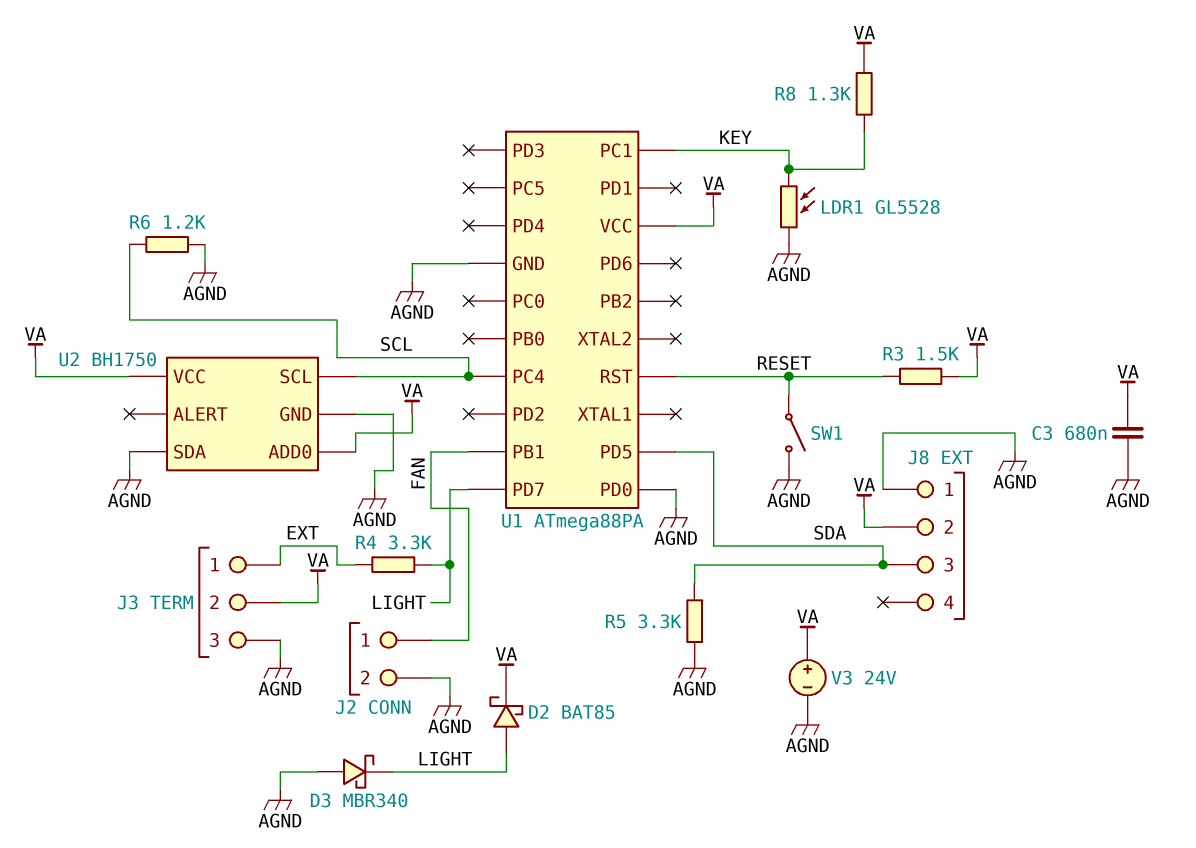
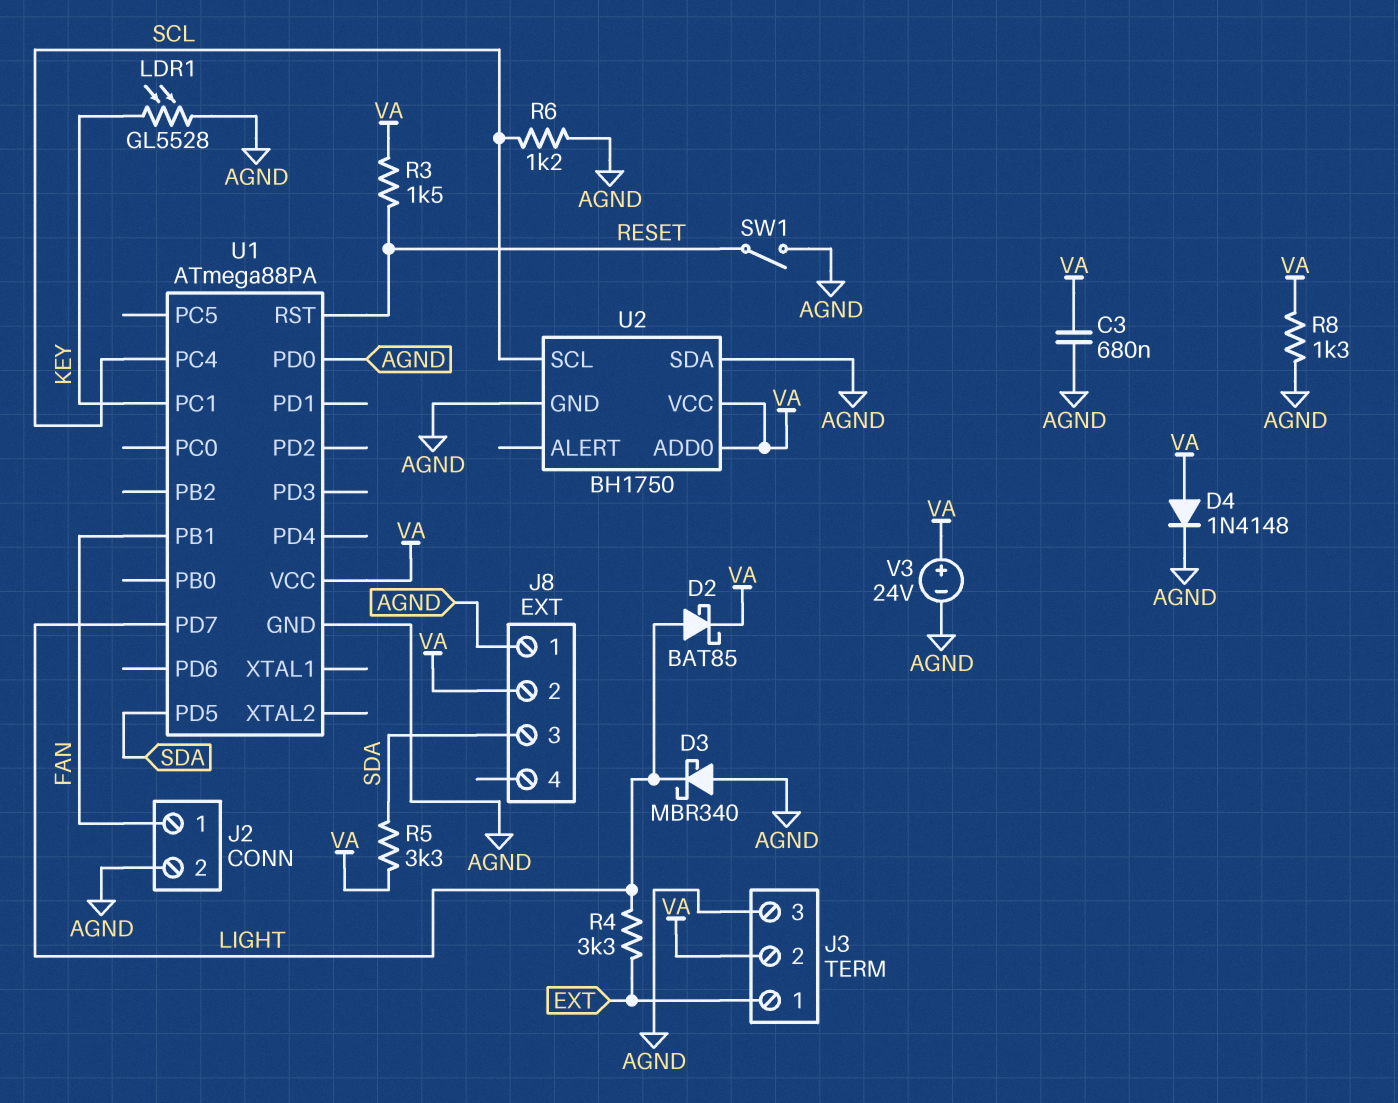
D4: none -> diode 1N4148 (A VA, K AGND)
R5: 3.3k (AGND, SDA) -> 3.3k (SDA, VA)
R8: 1.3k (KEY, VA) -> 1.3k (AGND, VA)

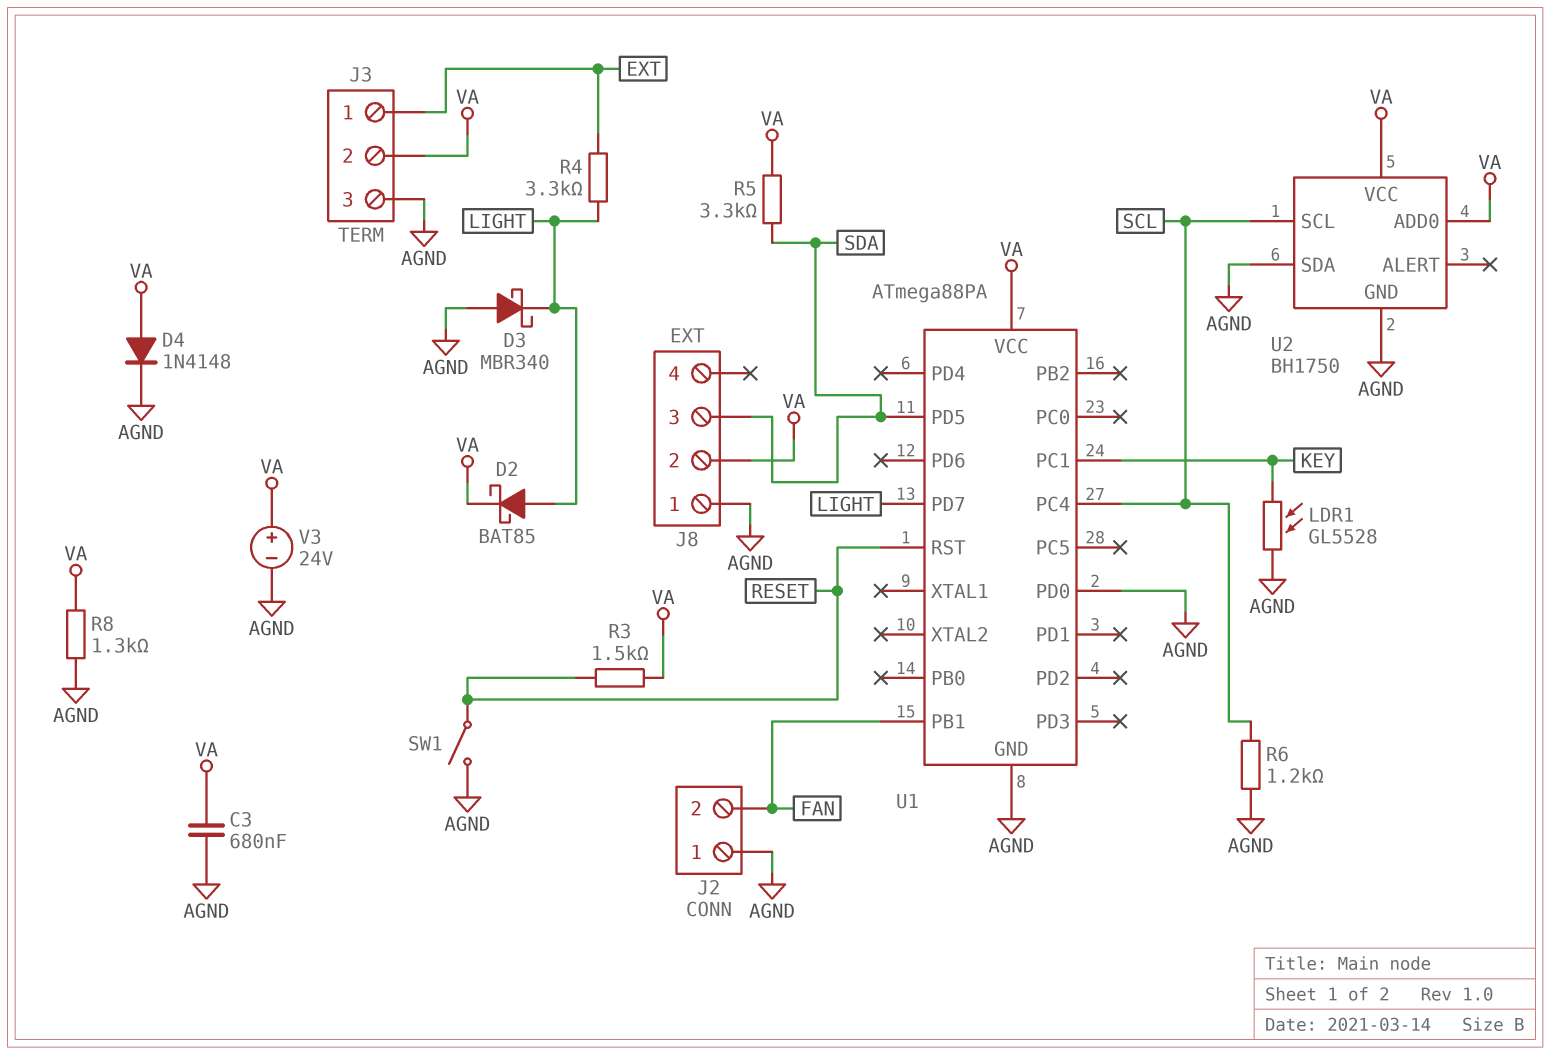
J2 pin 1: FAN -> AGND
J2 pin 2: AGND -> FAN

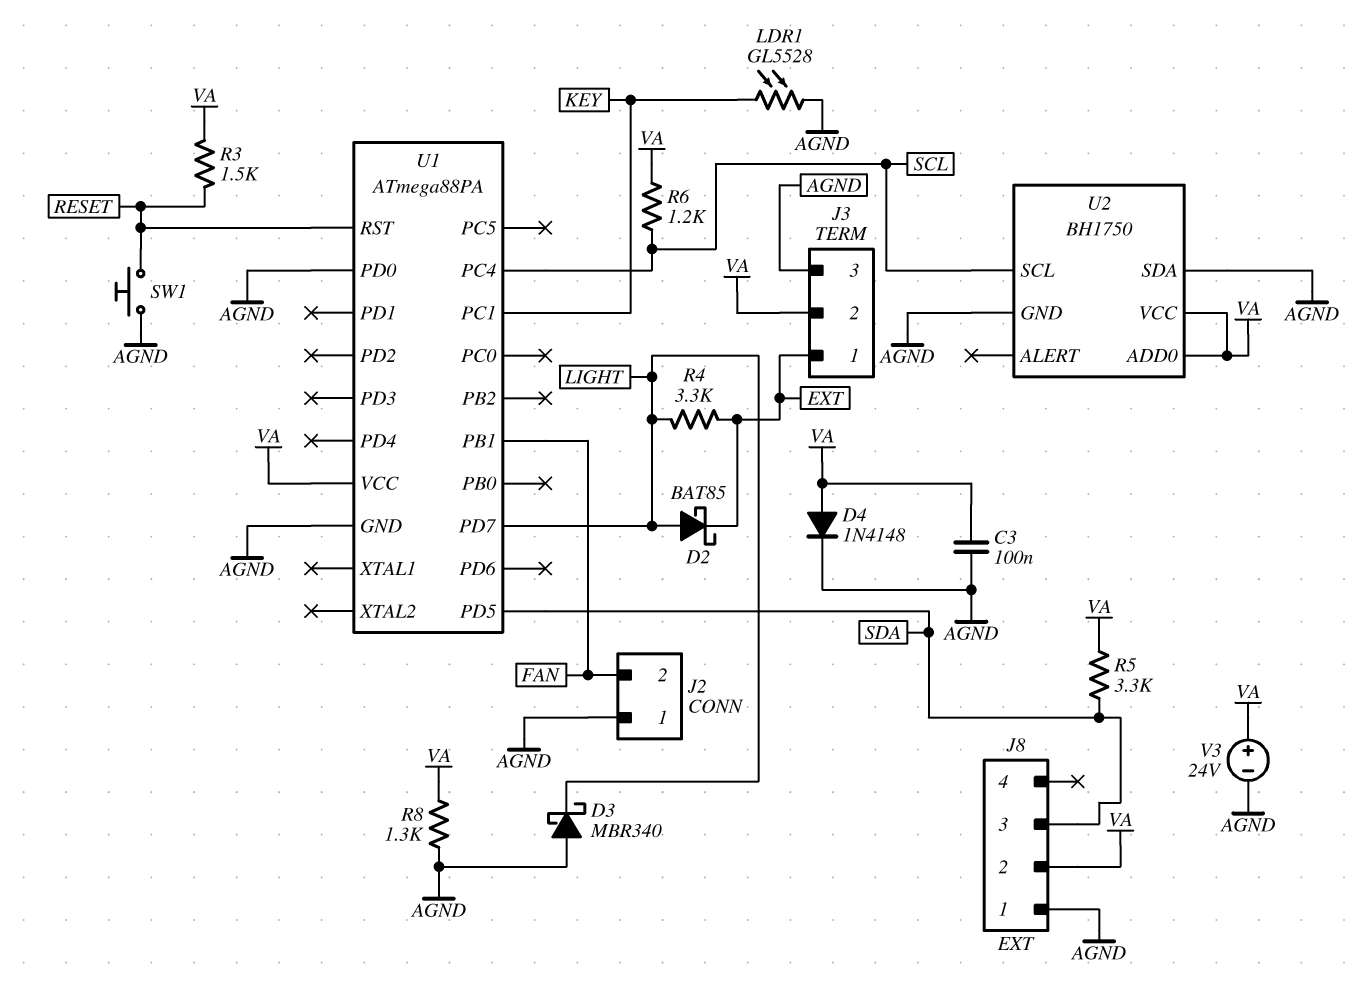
C3: 680nF (AGND, VA) -> 100nF (AGND, VA)
D2: schottky BAT85 (A LIGHT, K VA) -> schottky BAT85 (A LIGHT, K EXT)
R6: 1.2k (AGND, SCL) -> 1.2k (SCL, VA)
SW1: switch (AGND, RESET) -> button (AGND, RESET)

